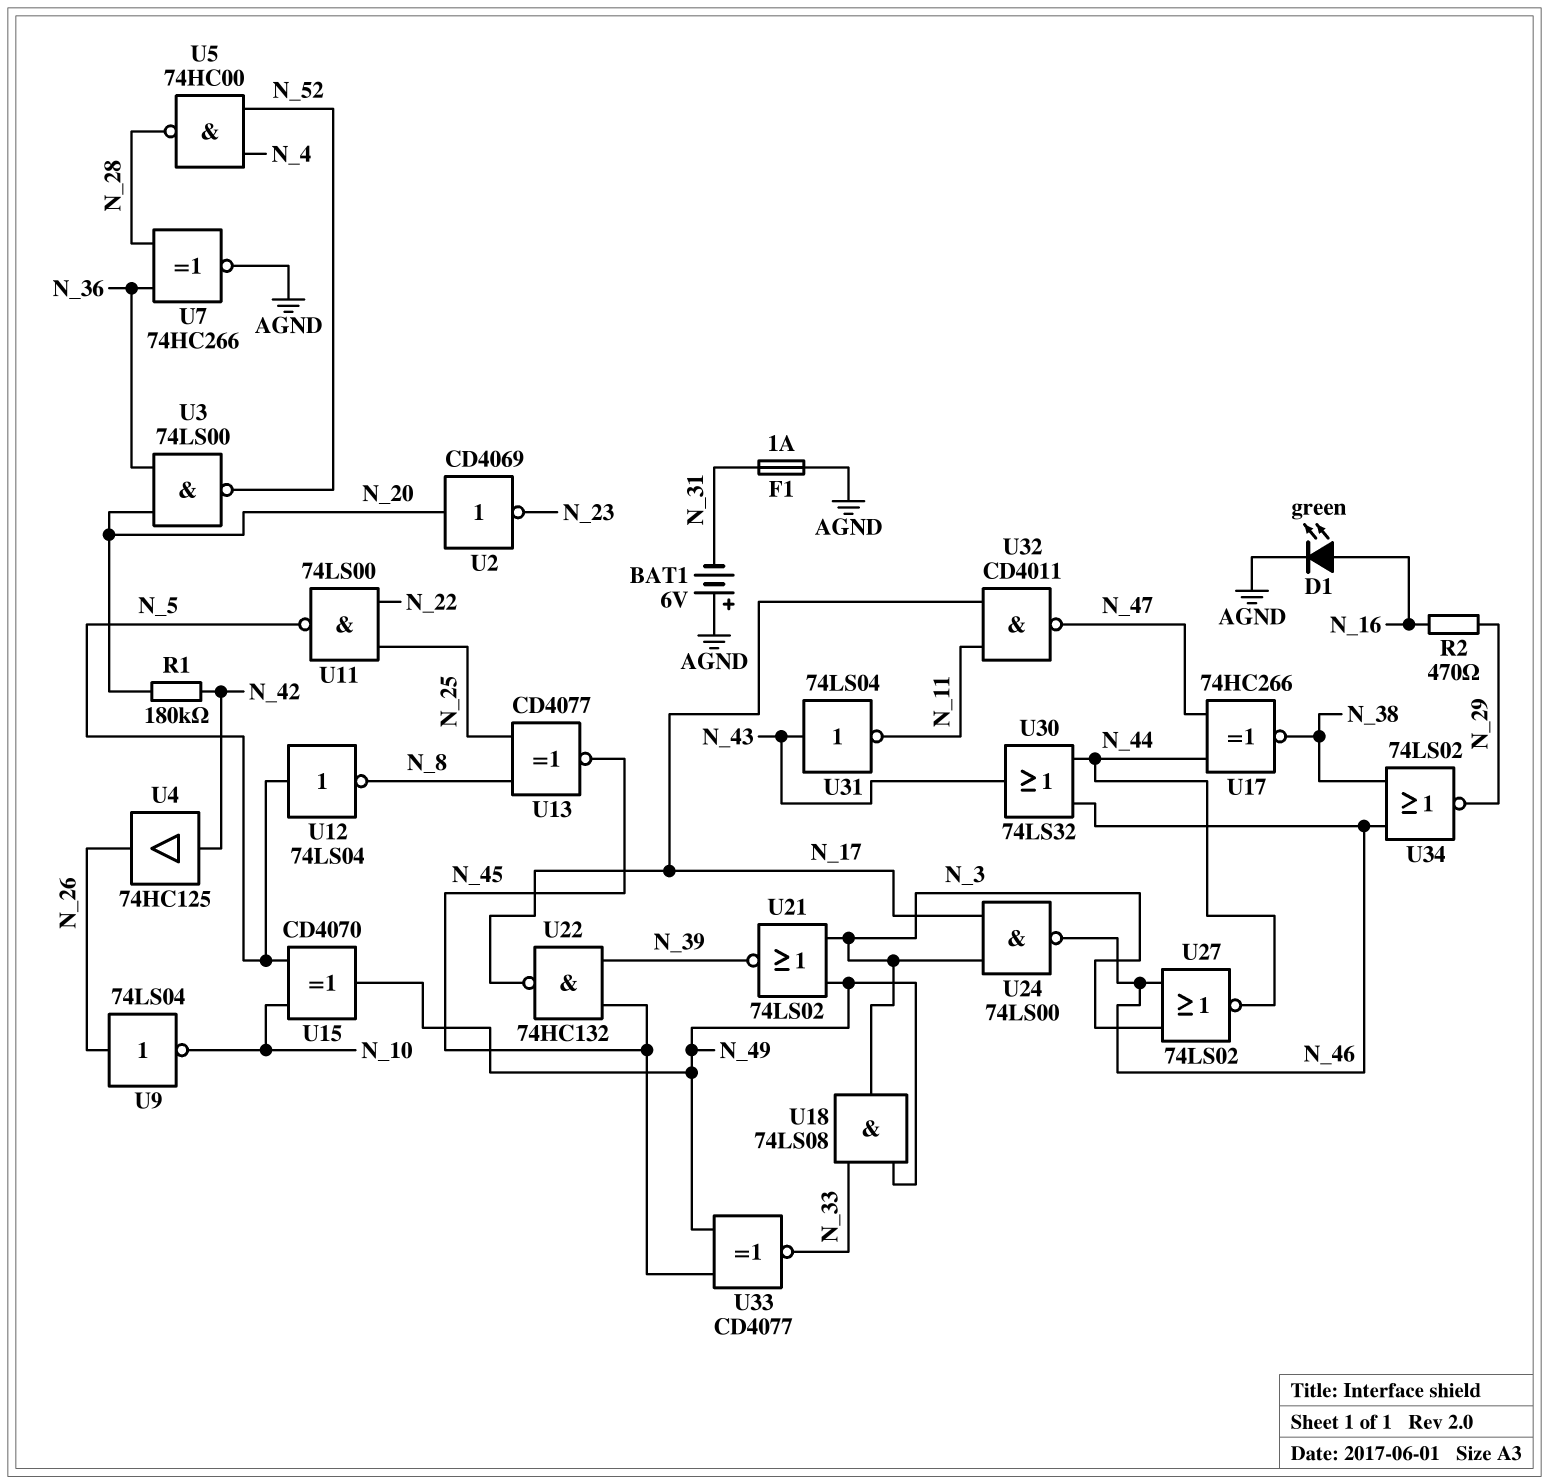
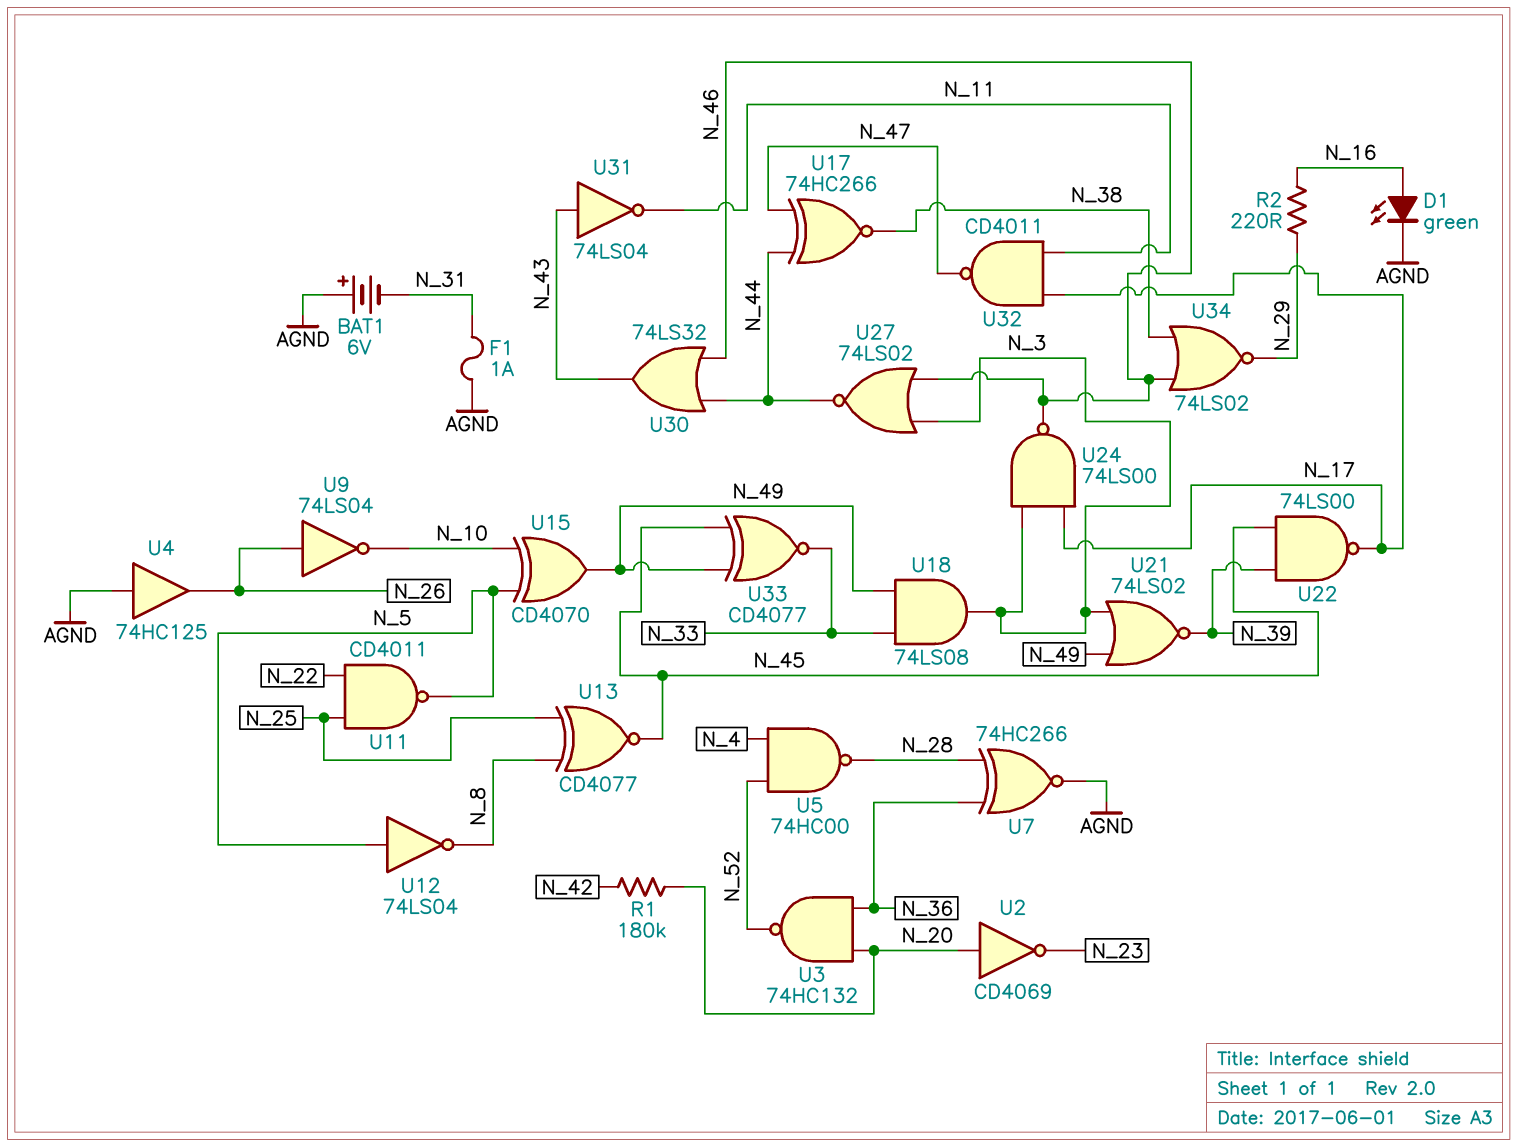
R2: 470 (N_16, N_29) -> 220 (N_16, N_29)
U3: NAND 74LS00 (in N_20, in N_36, out N_52) -> NAND 74HC132 (in N_20, in N_36, out N_52)
U4: buffer 74HC125 (in N_42, out N_26) -> buffer 74HC125 (in AGND, out N_26)
U11: NAND 74LS00 (in N_22, in N_25, out N_5) -> NAND CD4011 (in N_22, in N_25, out N_5)
U22: NAND 74HC132 (in N_39, in N_45, out N_17) -> NAND 74LS00 (in N_39, in N_45, out N_17)

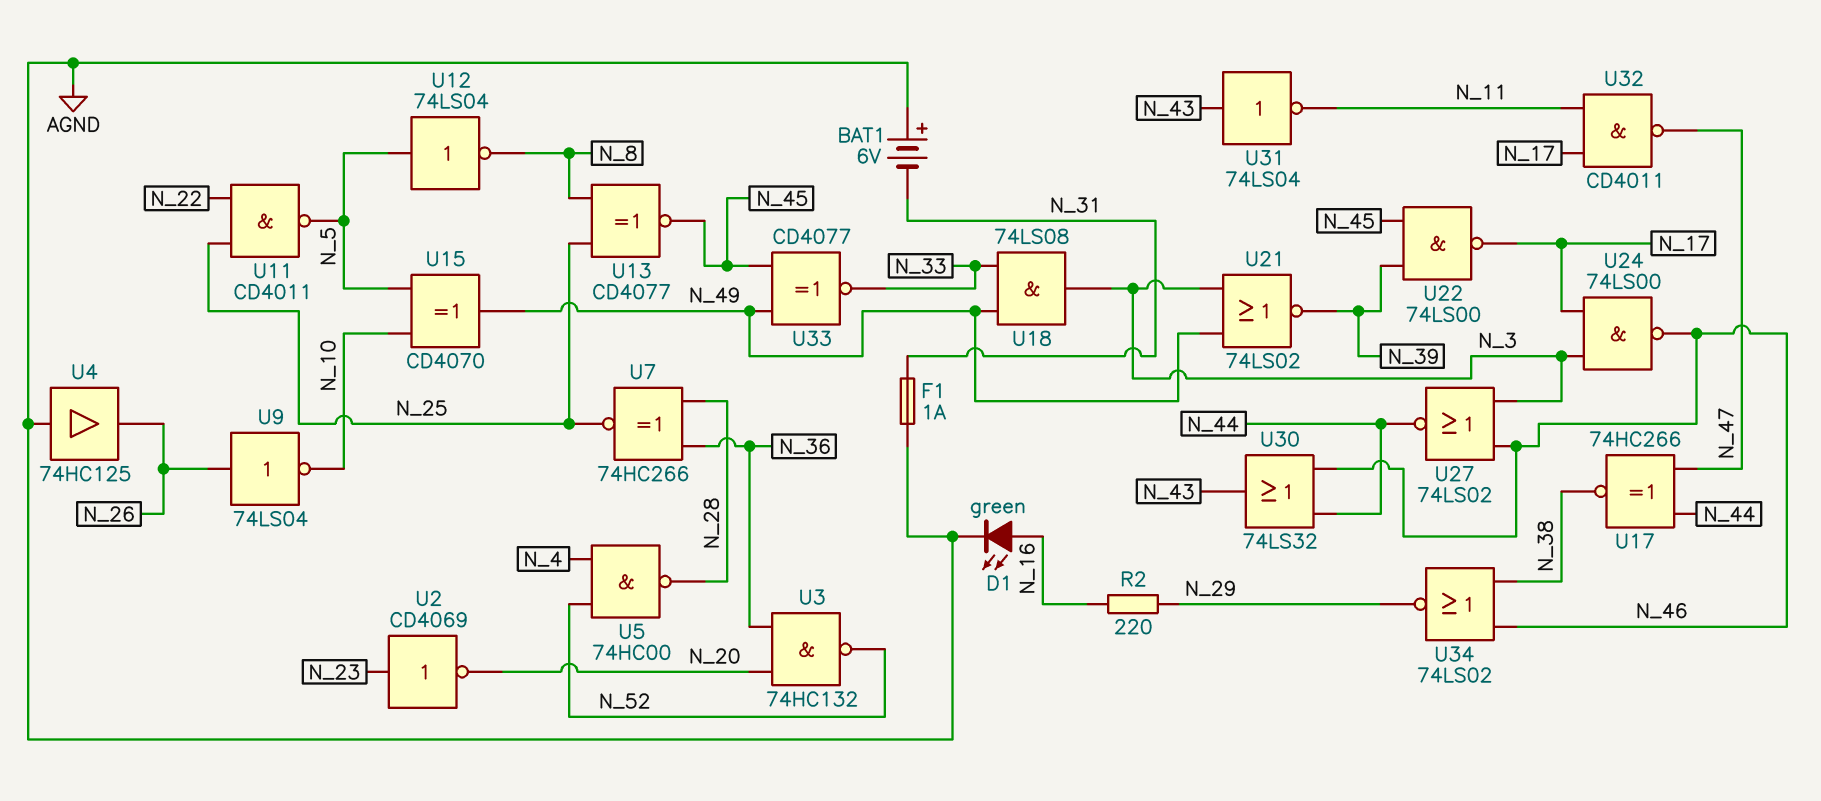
R1: 180k (N_20, N_42) -> none
U2: NOT CD4069 (in N_20, out N_23) -> NOT CD4069 (in N_23, out N_20)
U7: XNOR 74HC266 (in N_28, in N_36, out AGND) -> XNOR 74HC266 (in N_28, in N_36, out N_25)

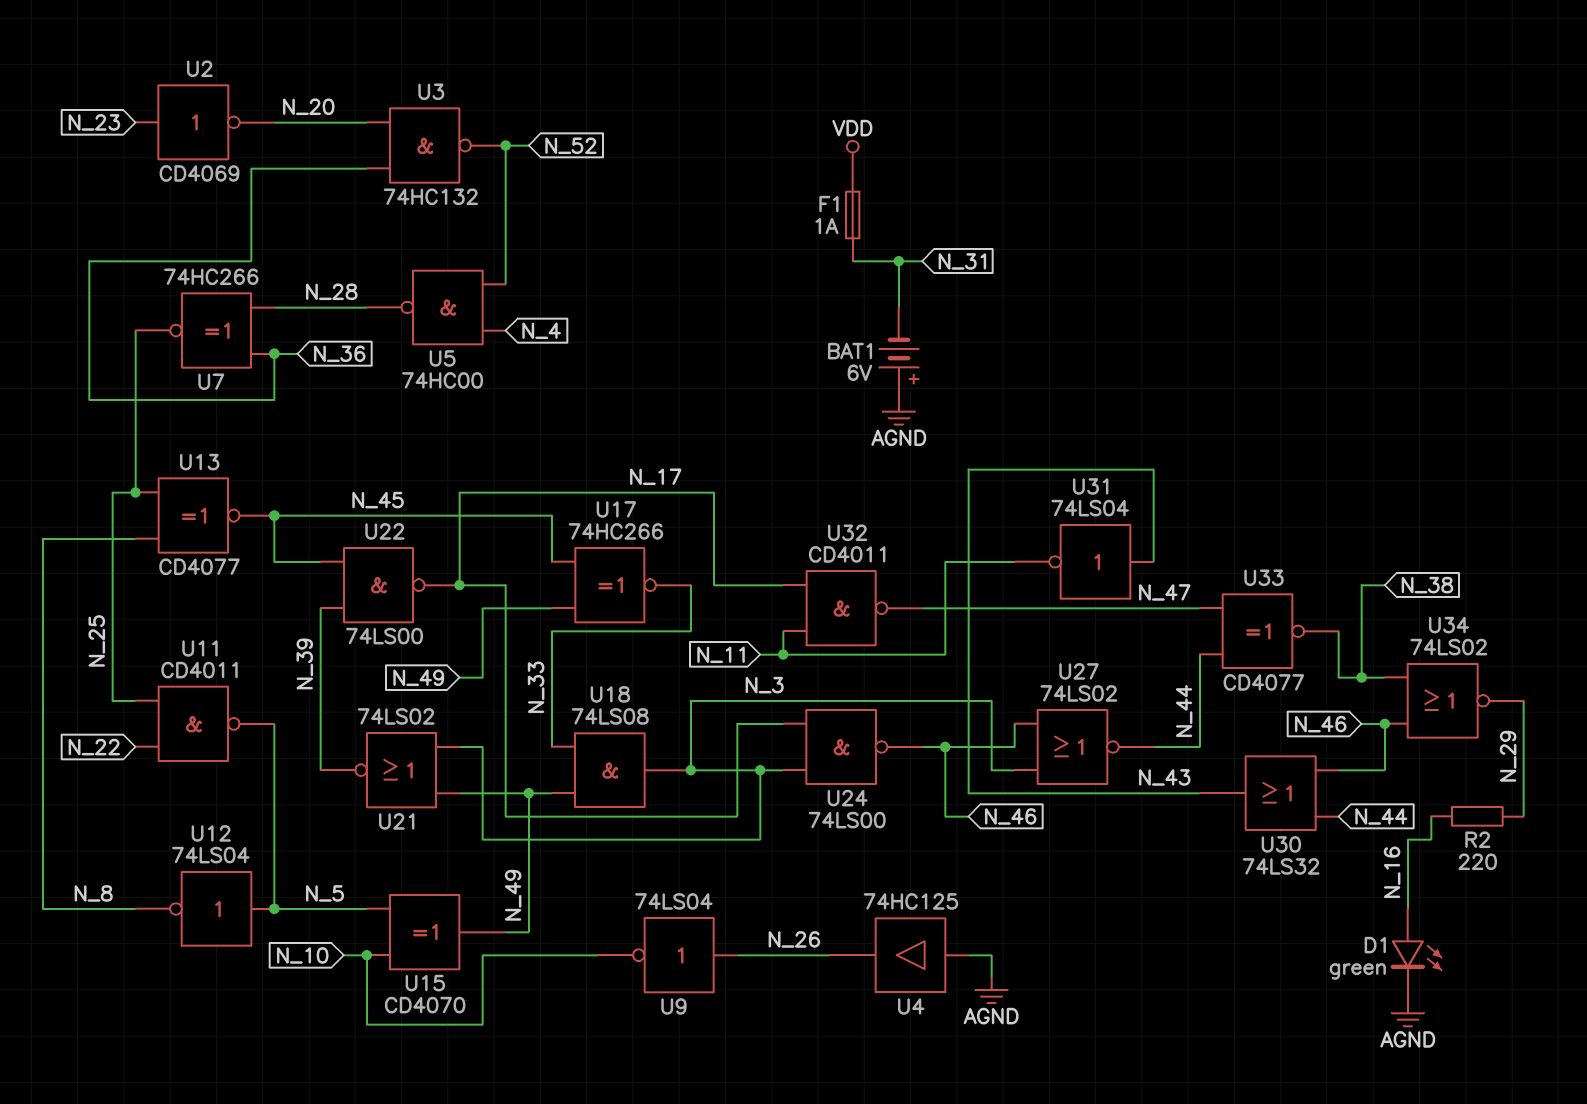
F1: 1A (AGND, N_31) -> 1A (N_31, VDD)
U17: XNOR 74HC266 (in N_44, in N_47, out N_38) -> XNOR 74HC266 (in N_45, in N_49, out N_33)
U33: XNOR CD4077 (in N_45, in N_49, out N_33) -> XNOR CD4077 (in N_44, in N_47, out N_38)

